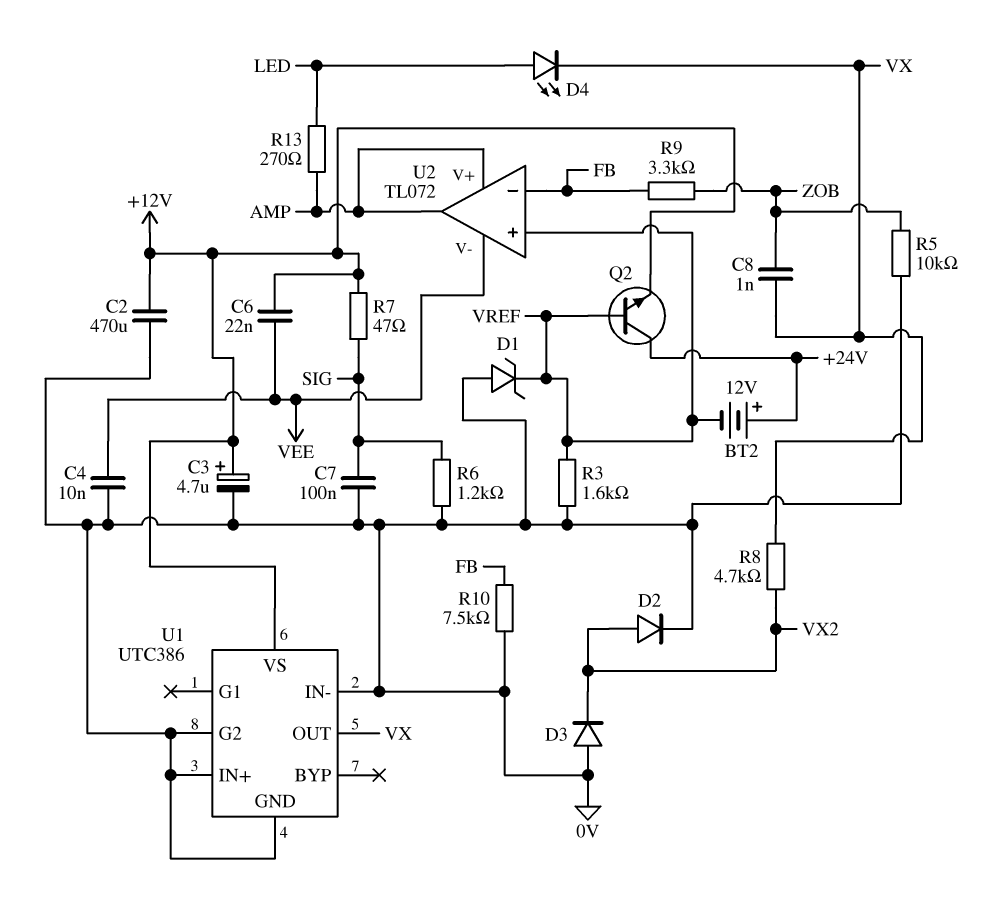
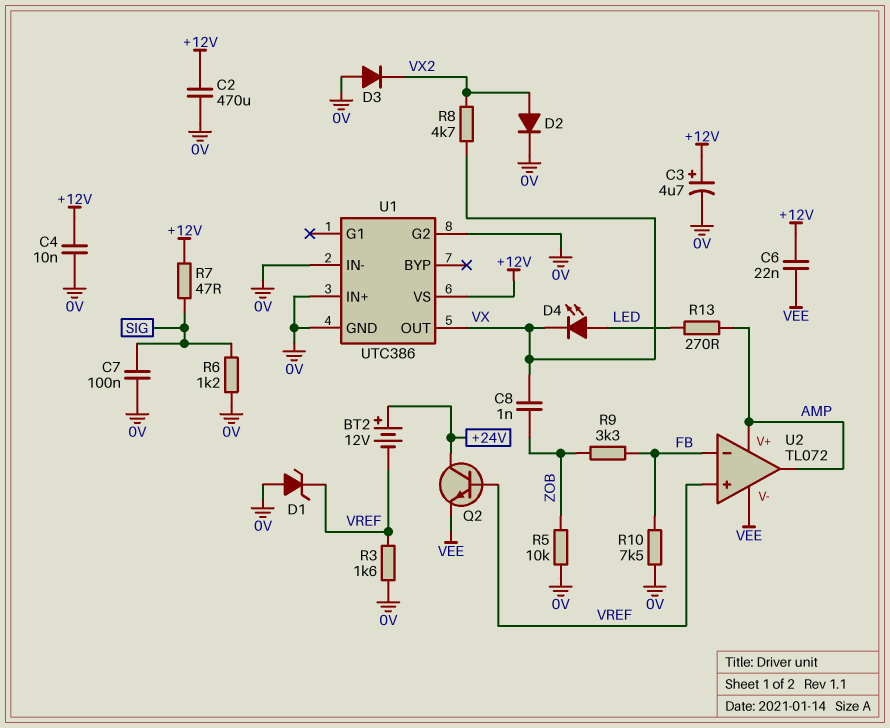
C4: 10nF (0V, VEE) -> 10nF (+12V, 0V)
Q2: NPN (B VREF, C +24V, E +12V) -> NPN (B VREF, C +24V, E VEE)

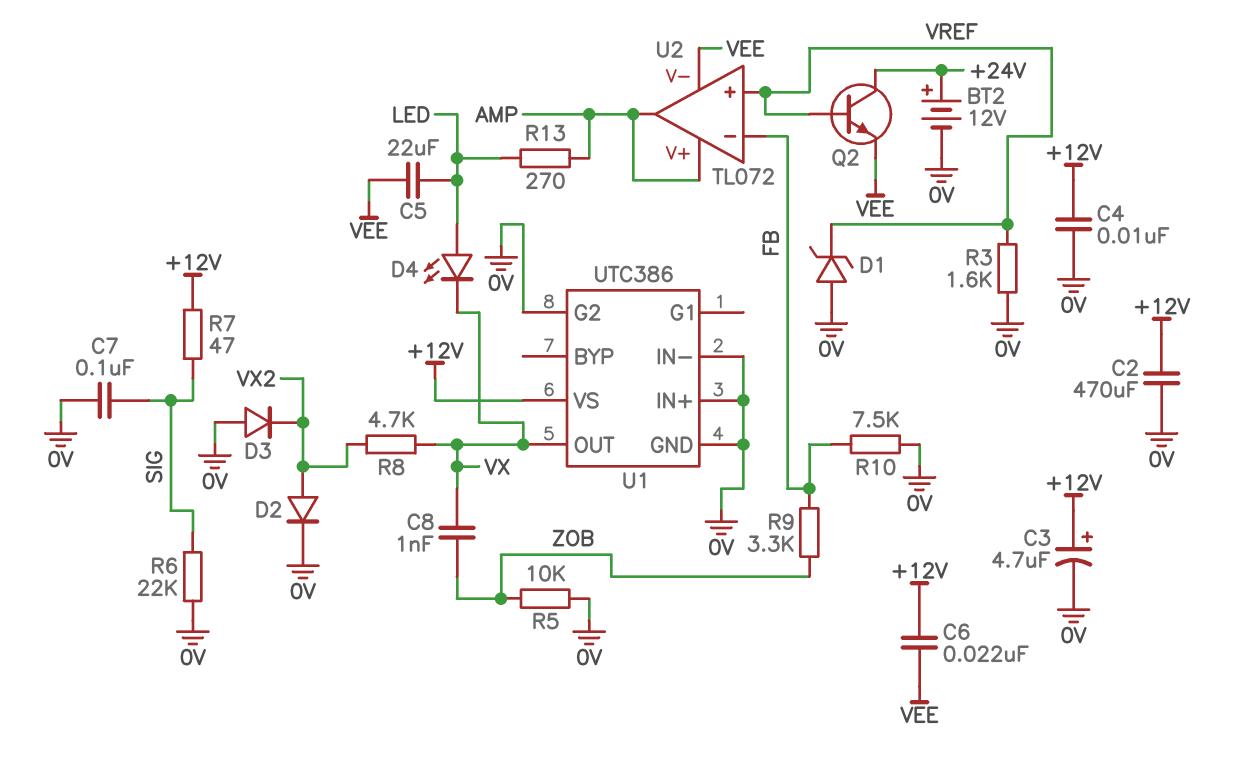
BT2: 12V (plus +24V, minus VREF) -> 12V (plus +24V, minus 0V)
C5: none -> 22uF (LED, VEE)
R6: 1.2k (0V, SIG) -> 22k (0V, SIG)

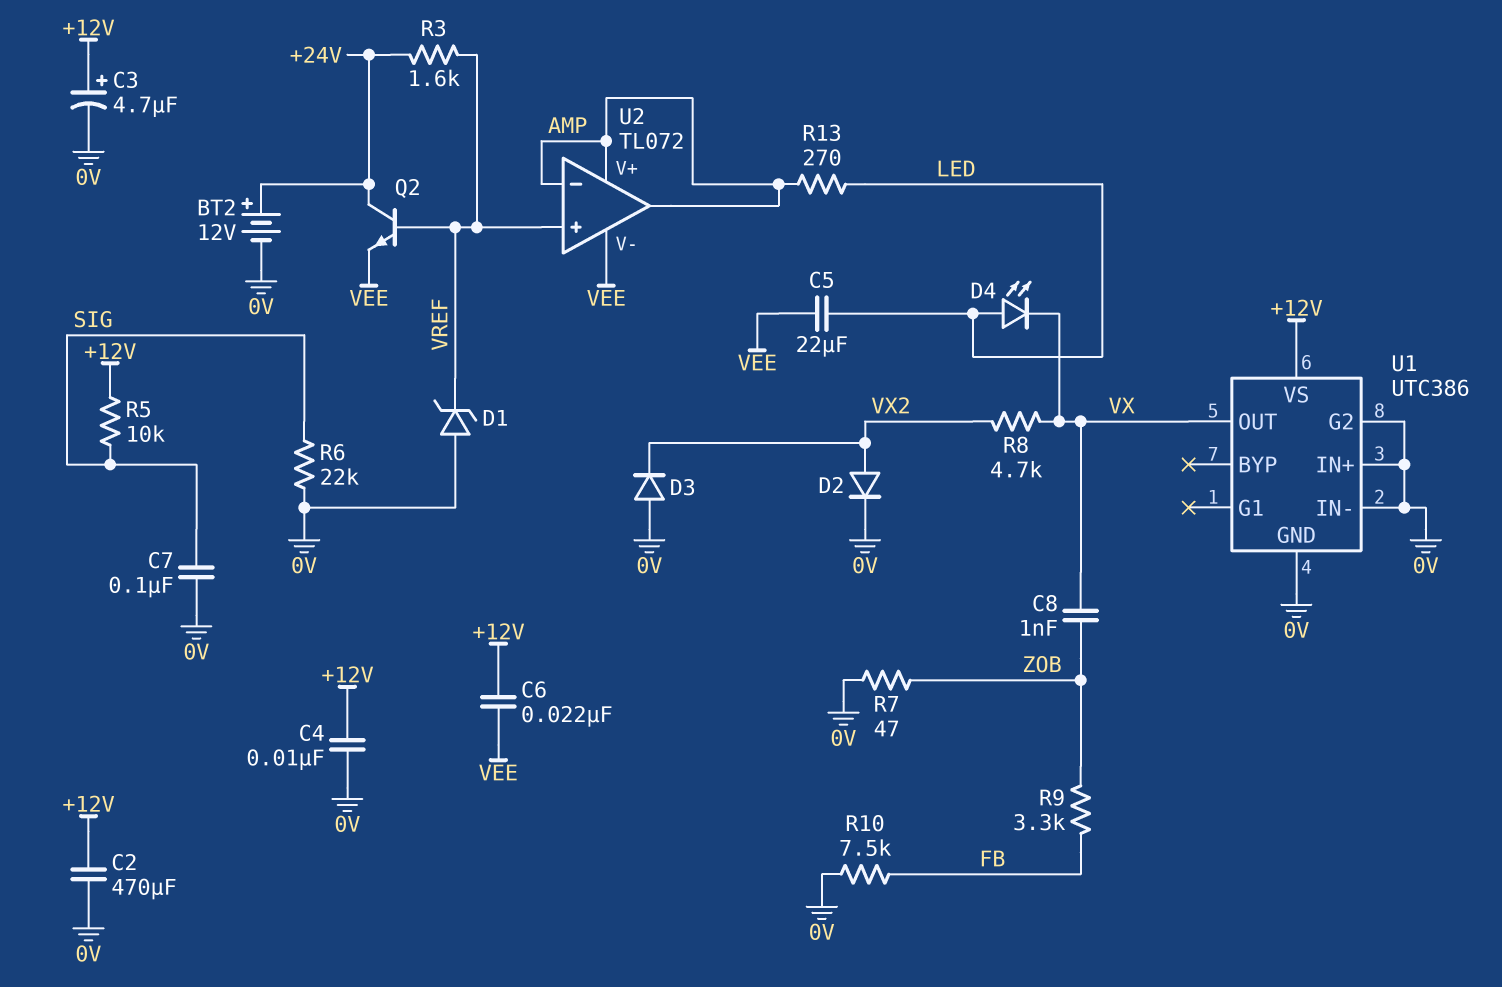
R3: 1.6k (0V, VREF) -> 1.6k (+24V, VREF)
R5: 10k (0V, ZOB) -> 10k (+12V, SIG)
R7: 47 (+12V, SIG) -> 47 (0V, ZOB)
U2 pin in-: FB -> AMP

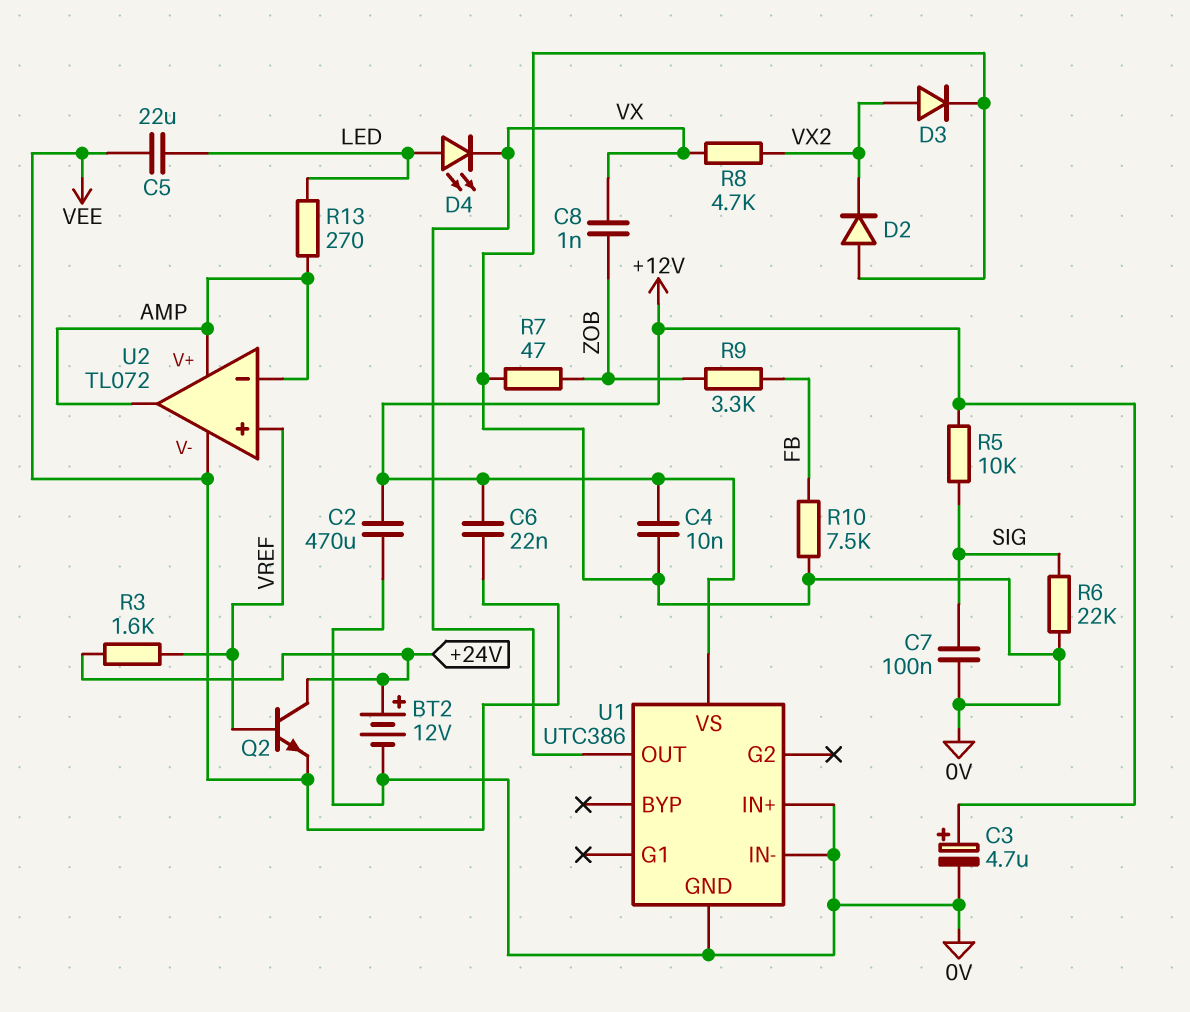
D1: zener (A 0V, K VREF) -> none
D2: diode (A VX2, K 0V) -> diode (A 0V, K VX2)
D3: diode (A 0V, K VX2) -> diode (A VX2, K 0V)
U1 pin G2: 0V -> none

